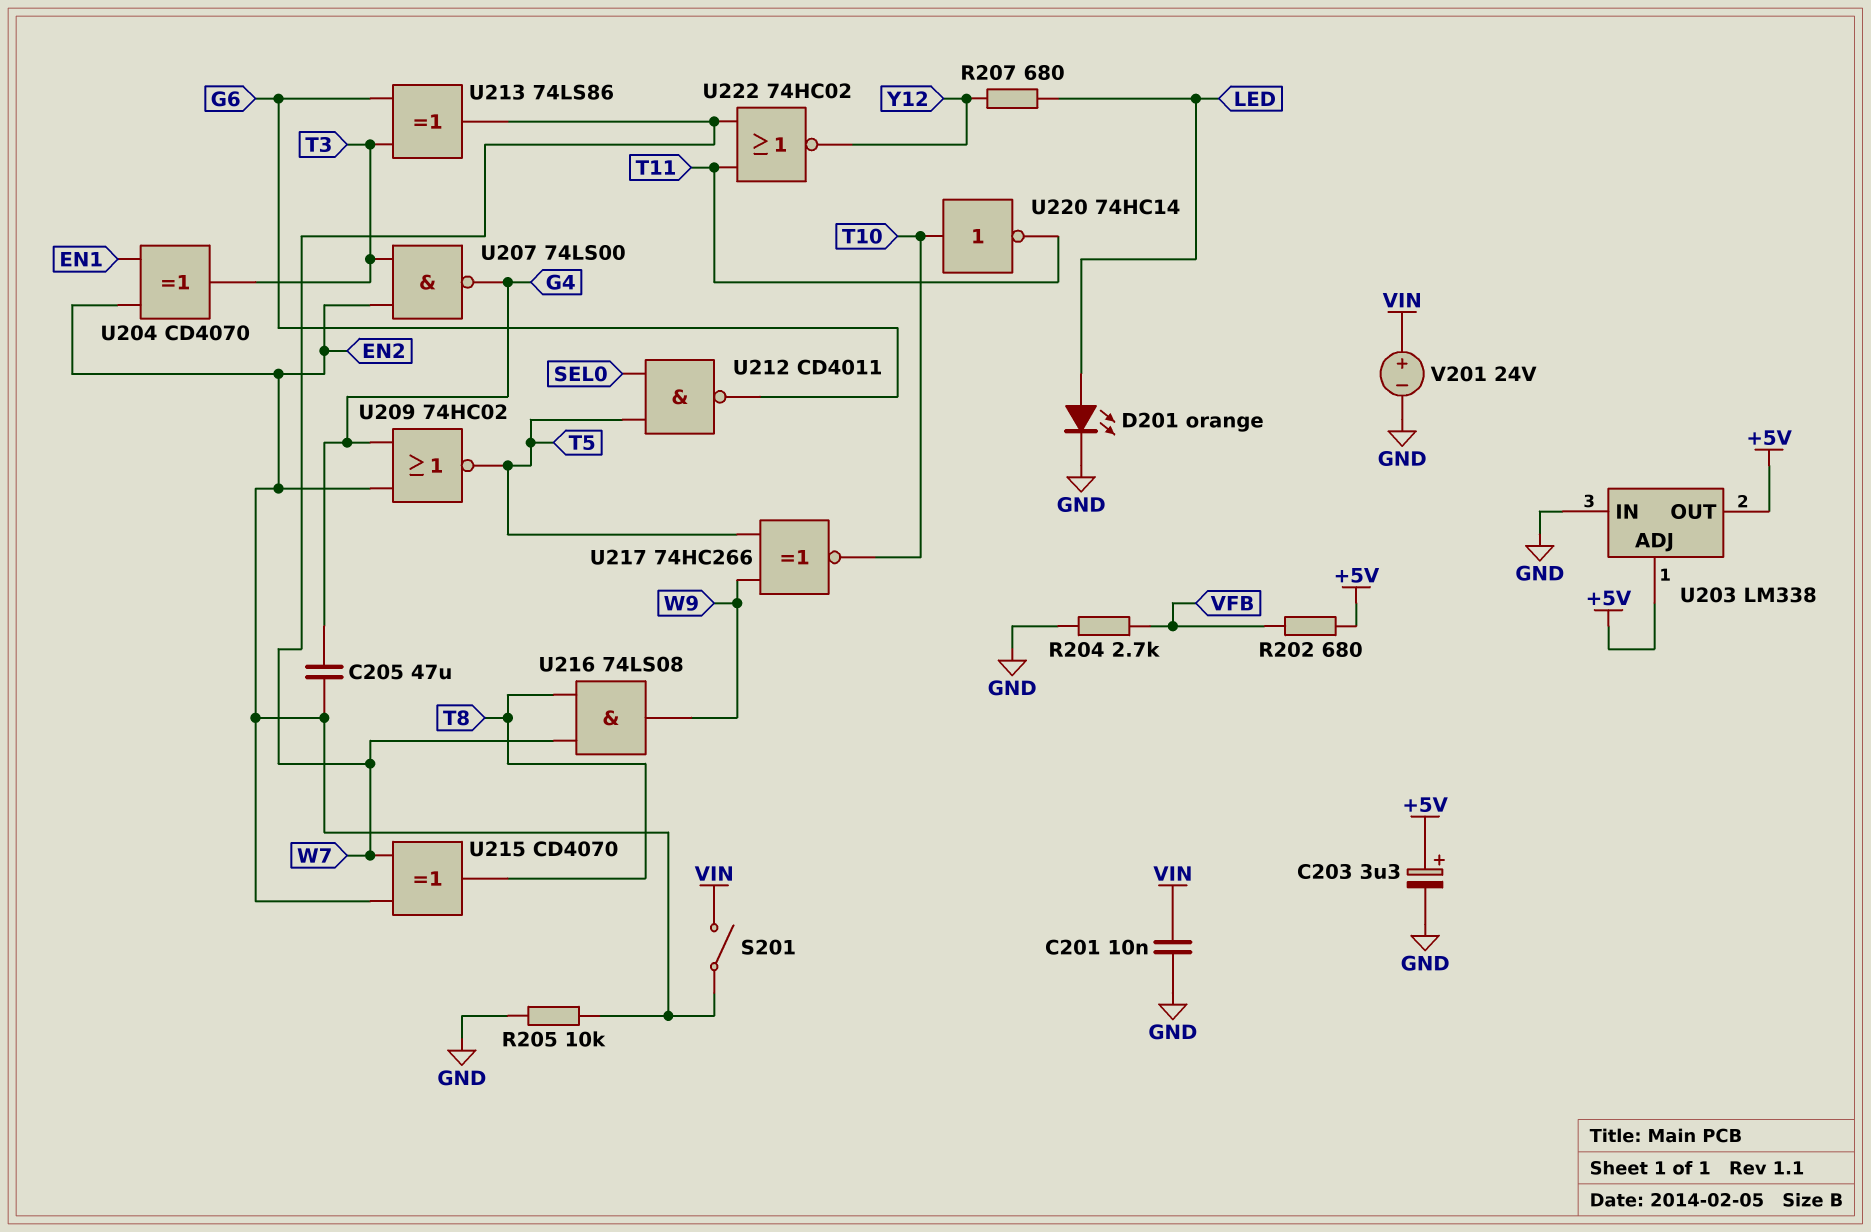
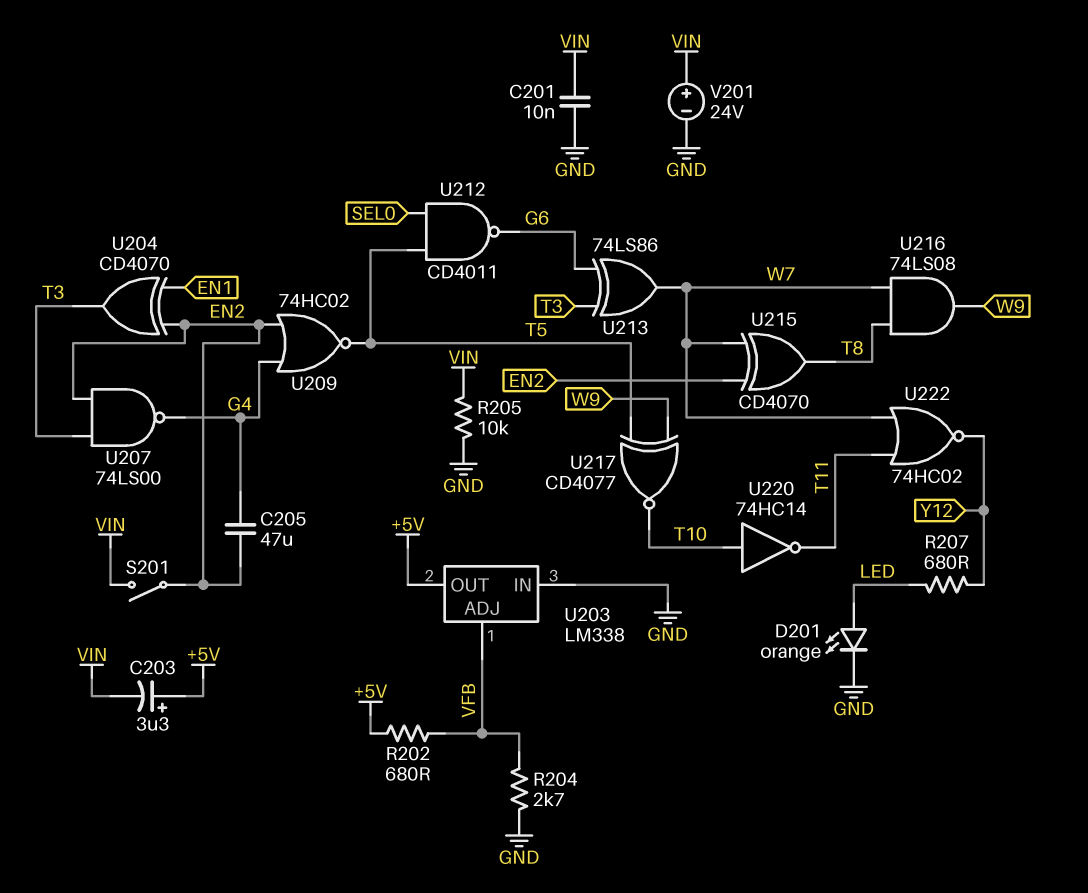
C203: 3.3uF (plus +5V, minus GND) -> 3.3uF (plus +5V, minus VIN)
R205: 10k (EN2, GND) -> 10k (GND, VIN)
U203 pin ADJ: +5V -> VFB
U217: XNOR 74HC266 (in T5, in W9, out T10) -> XNOR CD4077 (in T5, in W9, out T10)

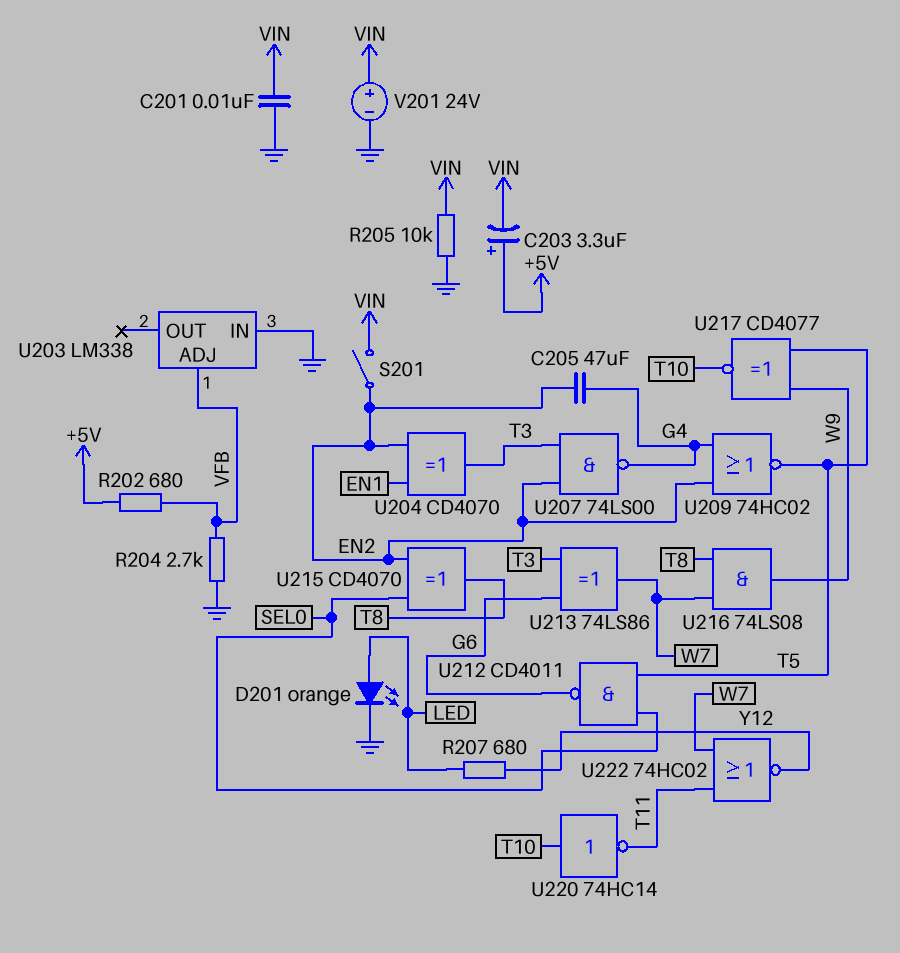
U203 pin OUT: +5V -> none
U215: XOR CD4070 (in EN2, in W7, out T8) -> XOR CD4070 (in EN2, in SEL0, out T8)

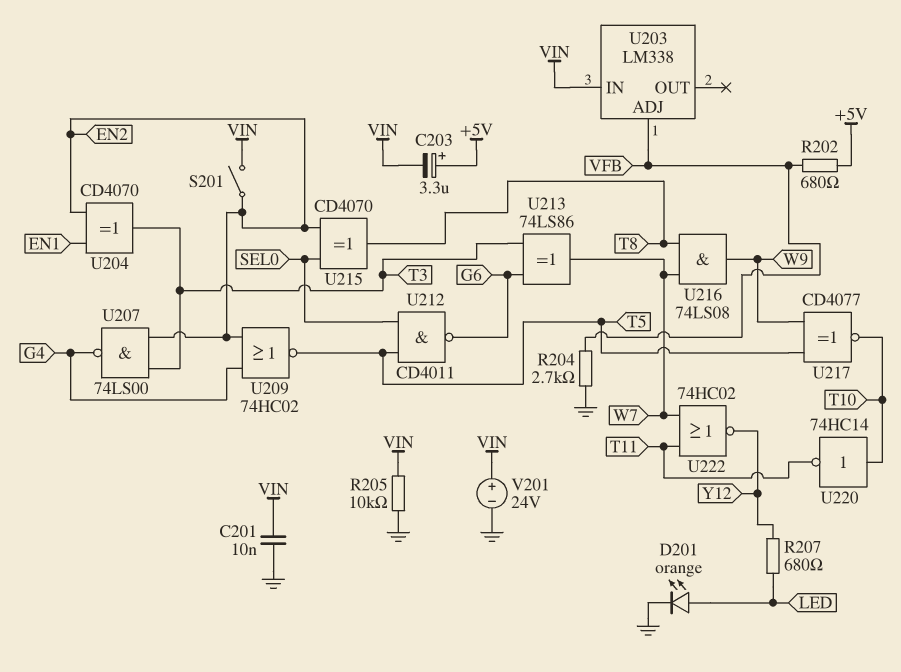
C205: 47uF (EN2, G4) -> none
U203 pin IN: GND -> VIN

